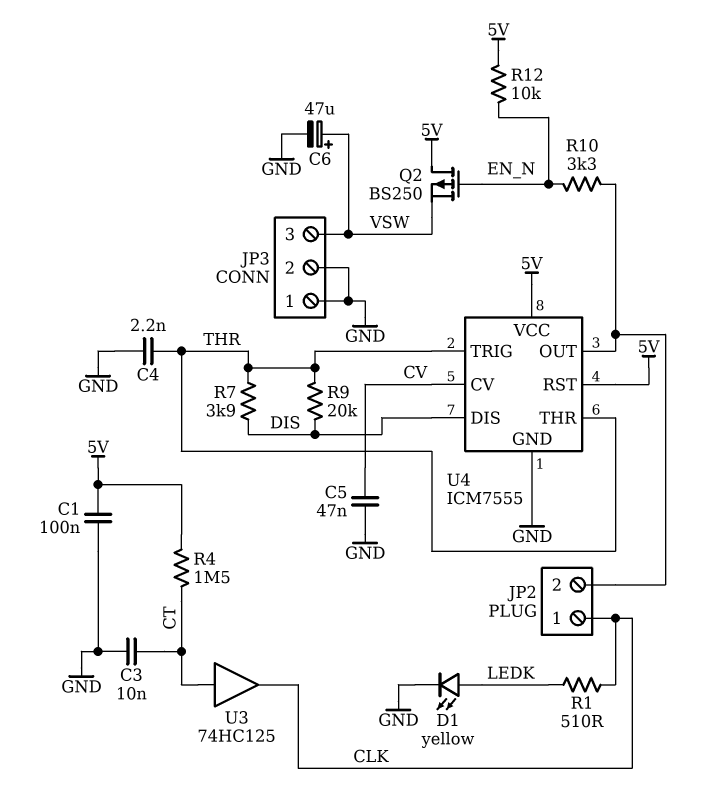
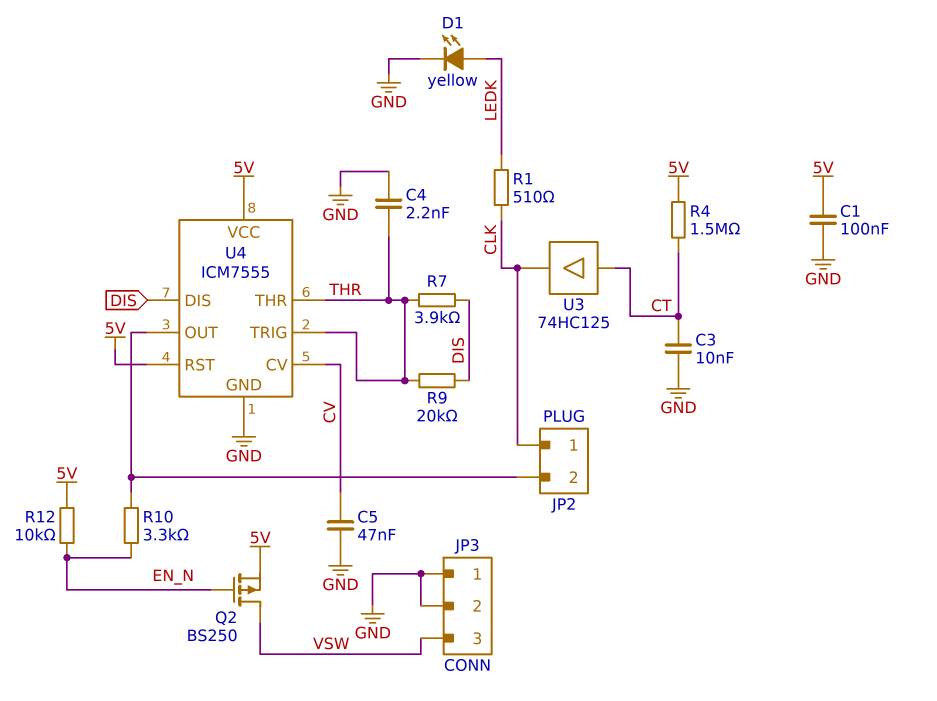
C6: 47uF (plus VSW, minus GND) -> none
Q2: PMOS BS250 (G EN_N, D 5V, S VSW) -> PMOS BS250 (G EN_N, D VSW, S 5V)

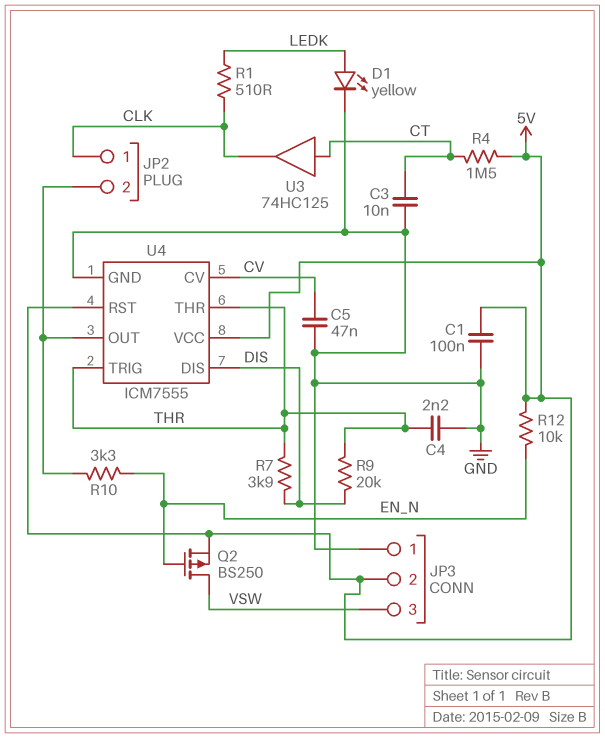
JP3 pin 2: GND -> 5V

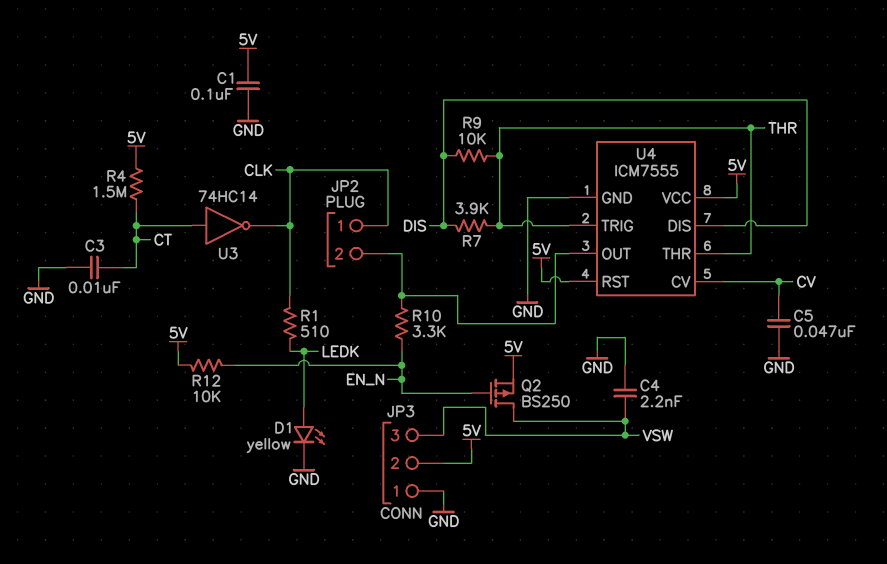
C4: 2.2nF (GND, THR) -> 2.2nF (GND, VSW)
R9: 20k (DIS, THR) -> 10k (DIS, THR)
U3: buffer 74HC125 (in CT, out CLK) -> NOT 74HC14 (in CT, out CLK)

